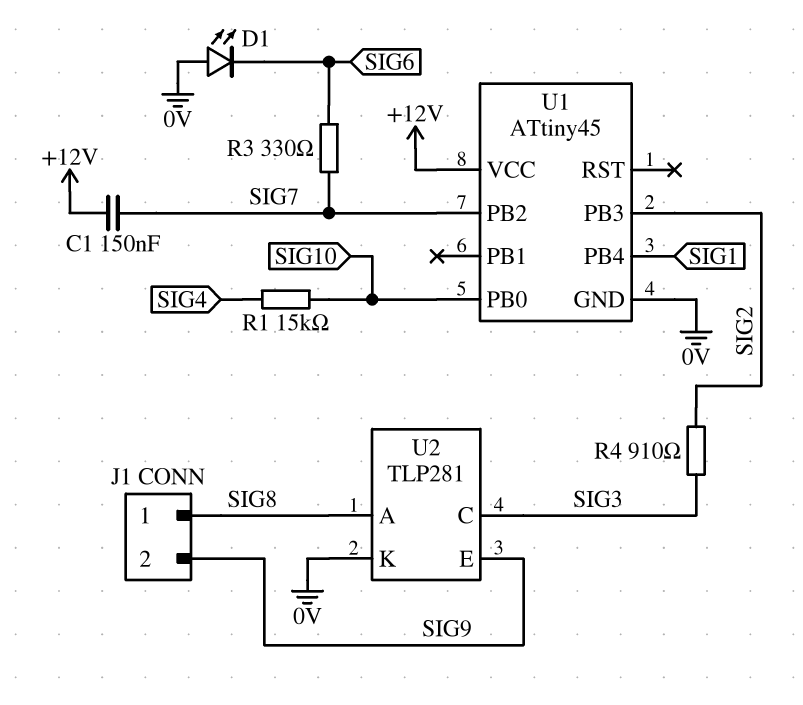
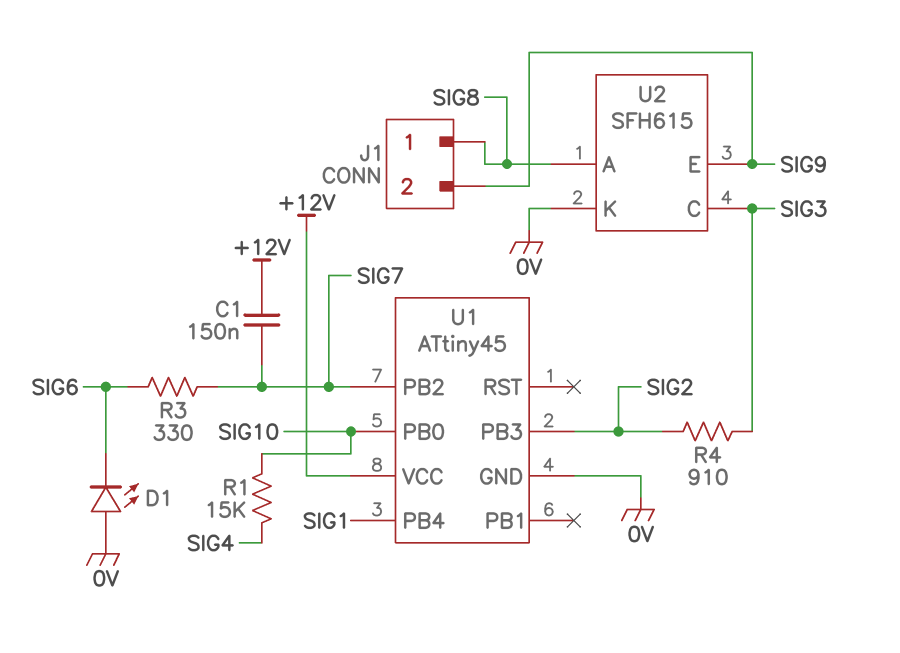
U2: TLP281 -> SFH615

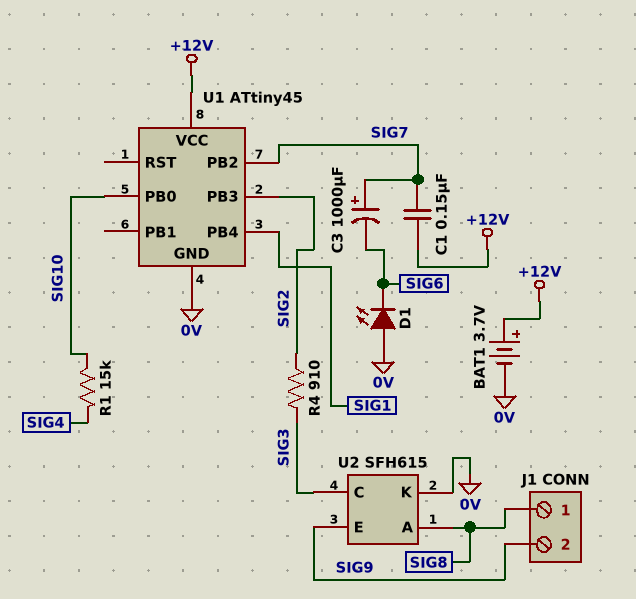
BAT1: none -> 3.7V (plus +12V, minus 0V)
C3: none -> 1000uF (plus SIG7, minus SIG6)
R3: 330 (SIG6, SIG7) -> none

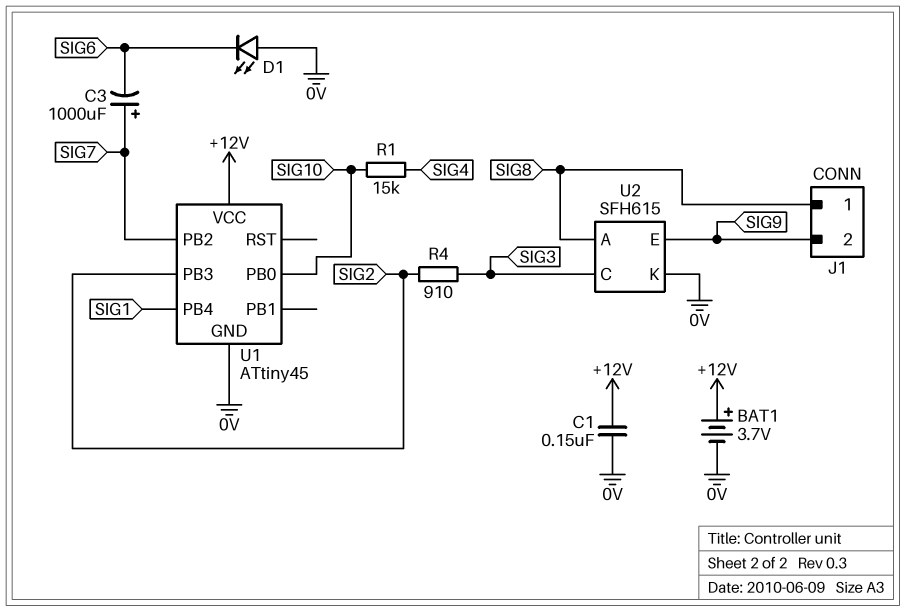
C1: 150nF (+12V, SIG7) -> 150nF (+12V, 0V)

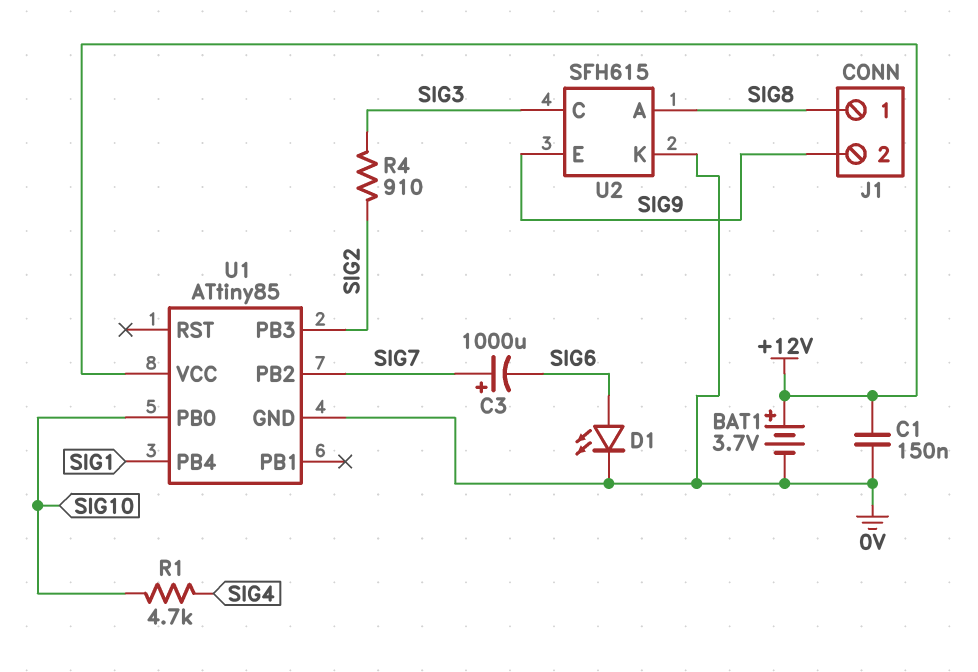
D1: LED (A 0V, K SIG6) -> LED (A SIG6, K 0V)
R1: 15k (SIG4, SIG10) -> 4.7k (SIG4, SIG10)
U1: ATtiny45 -> ATtiny85

